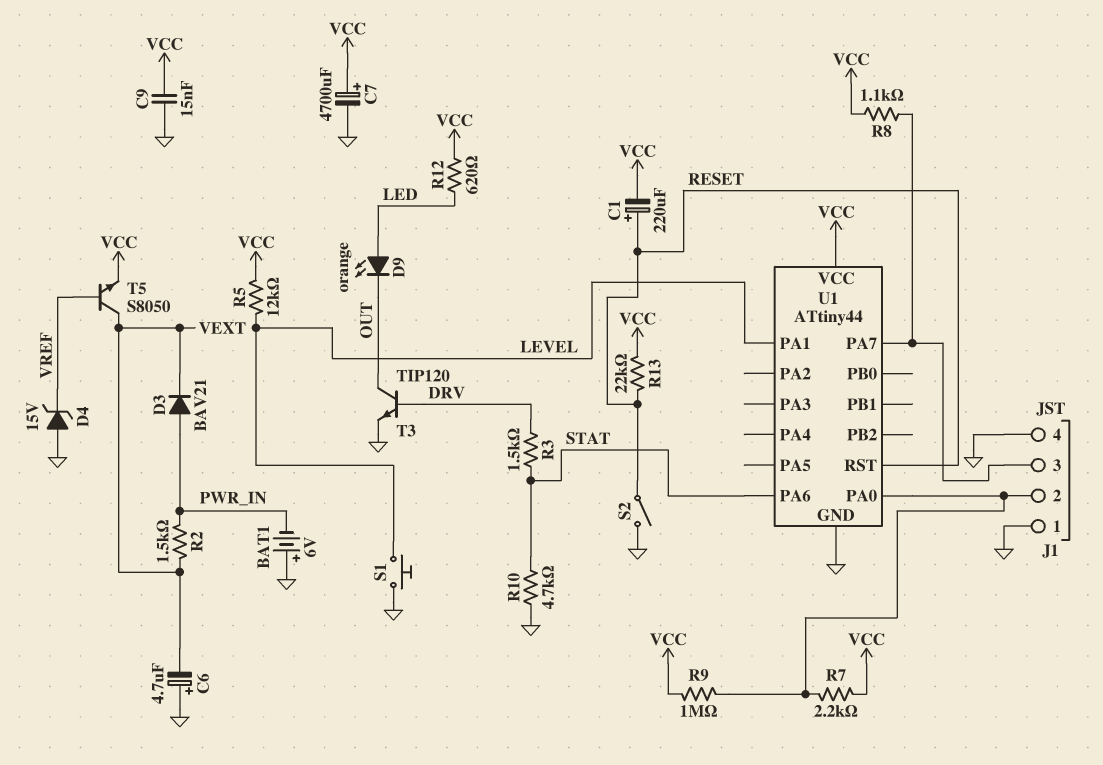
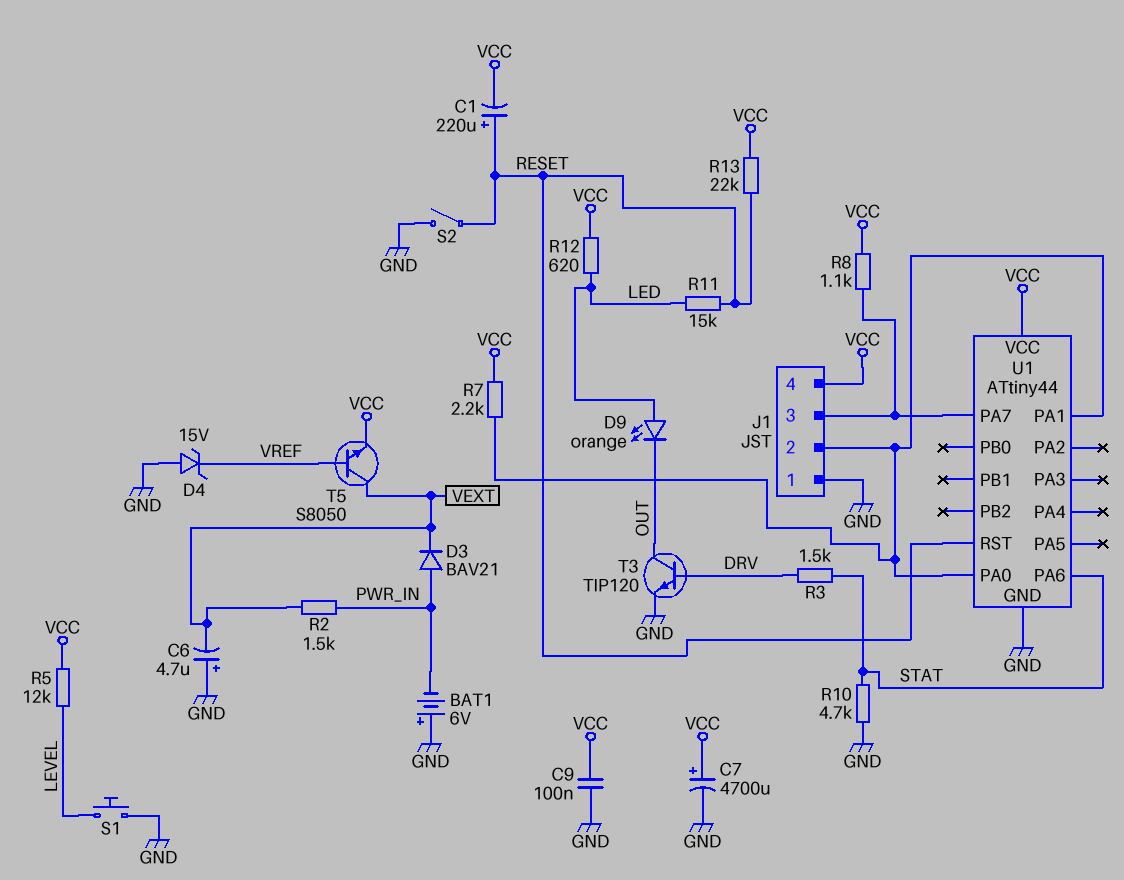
C9: 15nF (GND, VCC) -> 100nF (GND, VCC)
J1 pin 4: GND -> VCC
R9: 1M (J1/2, VCC) -> none
R11: none -> 15k (LED, RESET)
U1 pin PA1: LEVEL -> J1/2

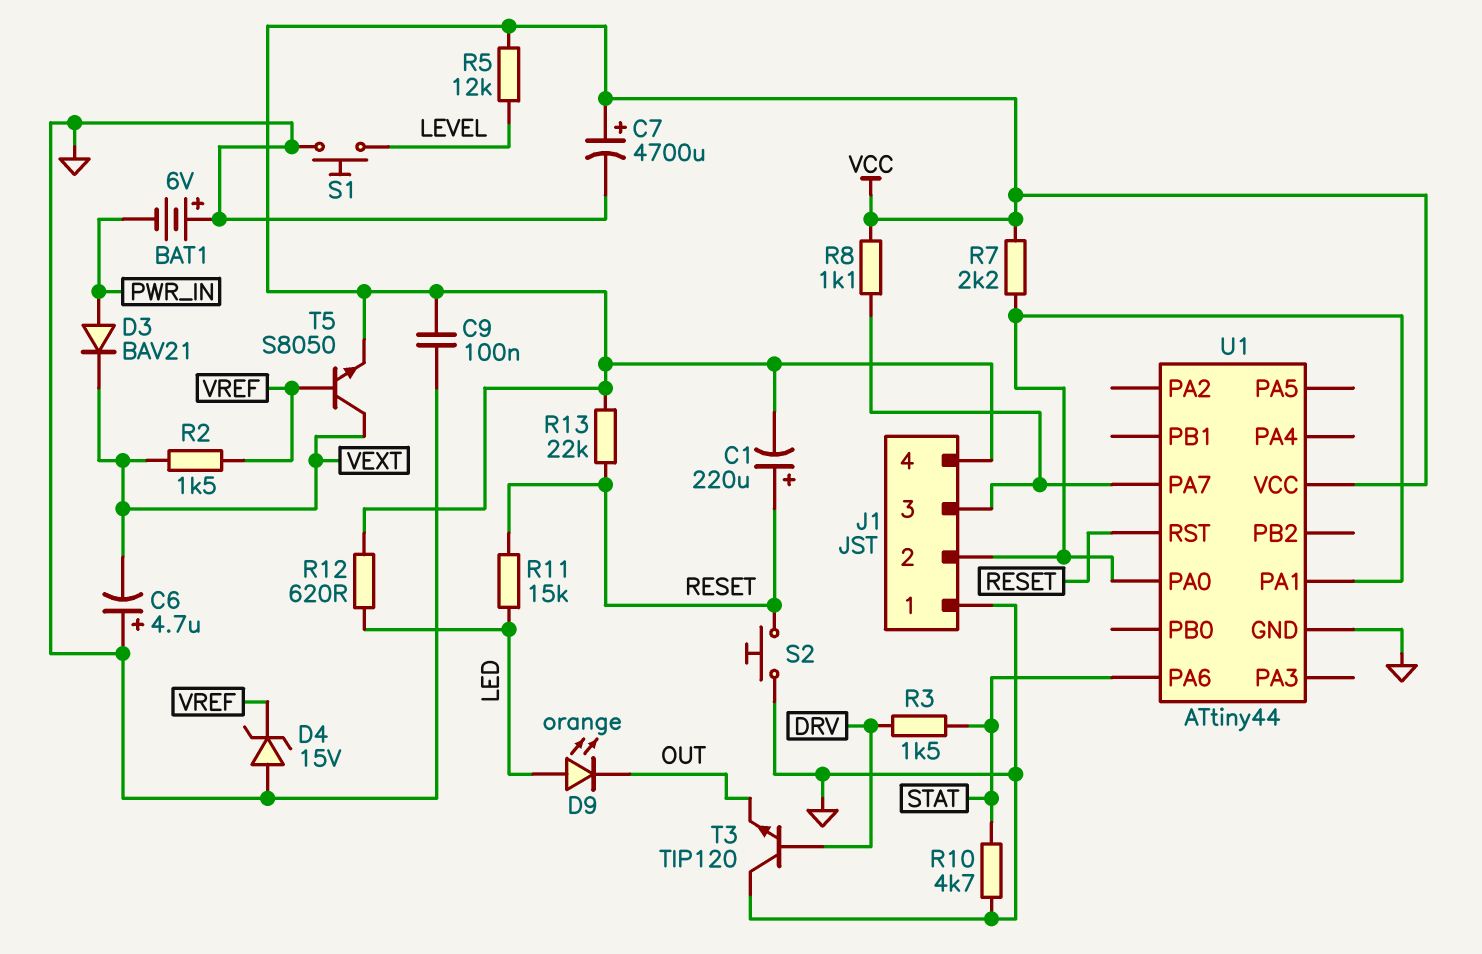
R2: 1.5k (PWR_IN, VEXT) -> 1.5k (VEXT, VREF)
S2: switch (GND, RESET) -> button (GND, RESET)
T3: NPN TIP120 (B DRV, C OUT, E GND) -> NPN TIP120 (B DRV, C GND, E OUT)

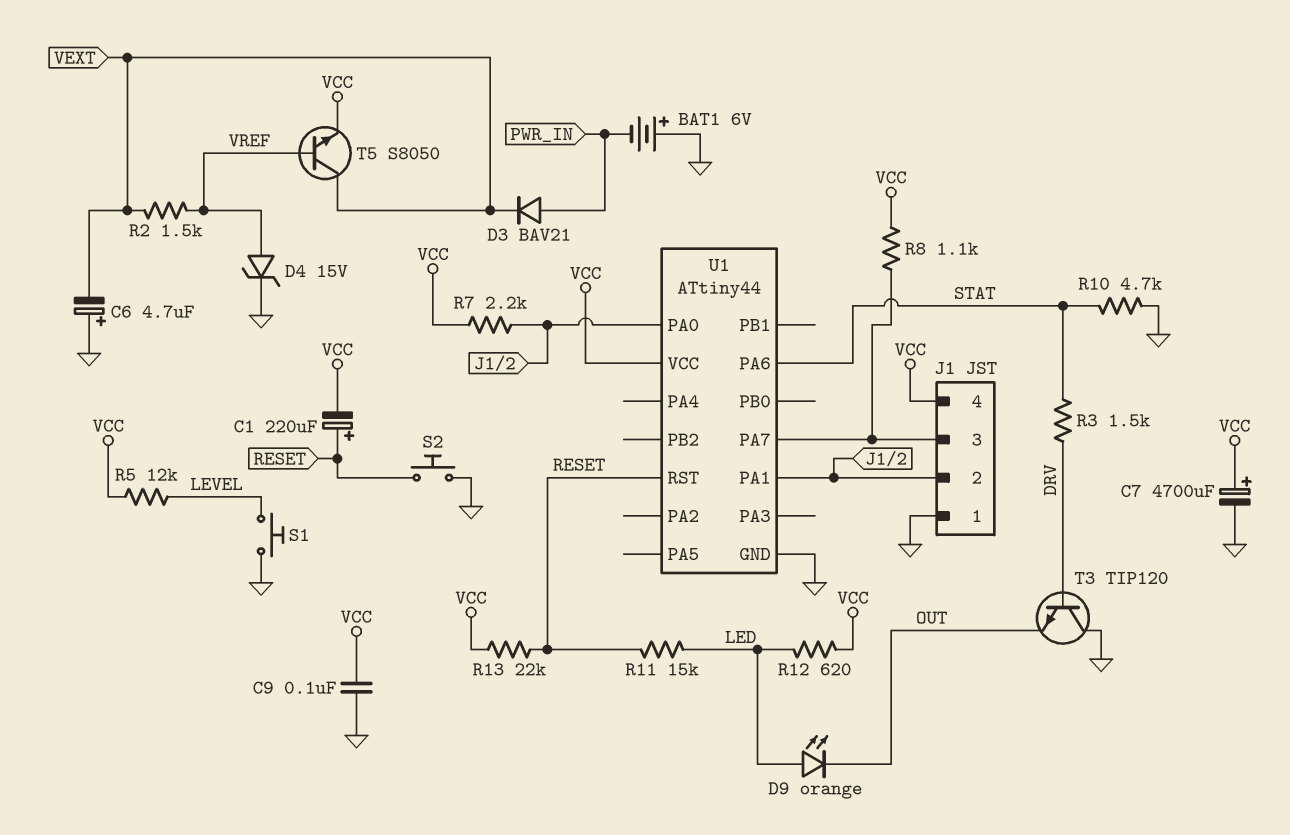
D4: zener 15V (A GND, K VREF) -> zener 15V (A VREF, K GND)

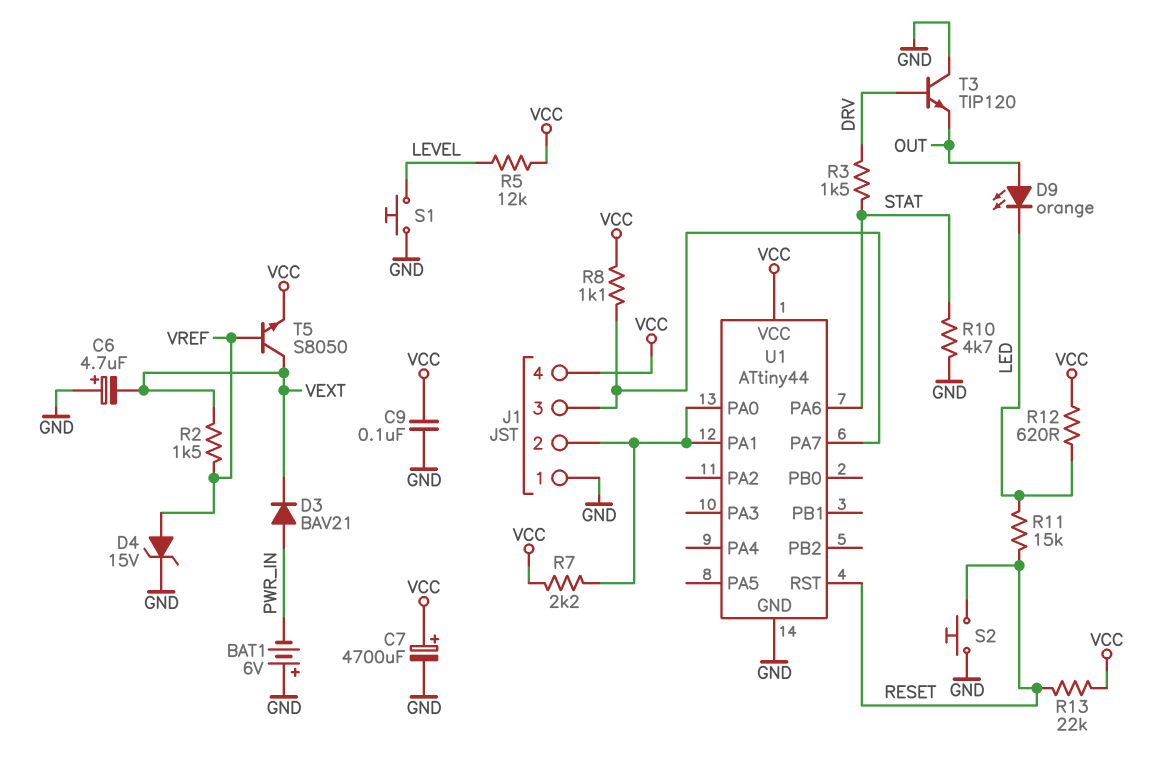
C1: 220uF (plus RESET, minus VCC) -> none
D9: LED orange (A LED, K OUT) -> LED orange (A OUT, K LED)

